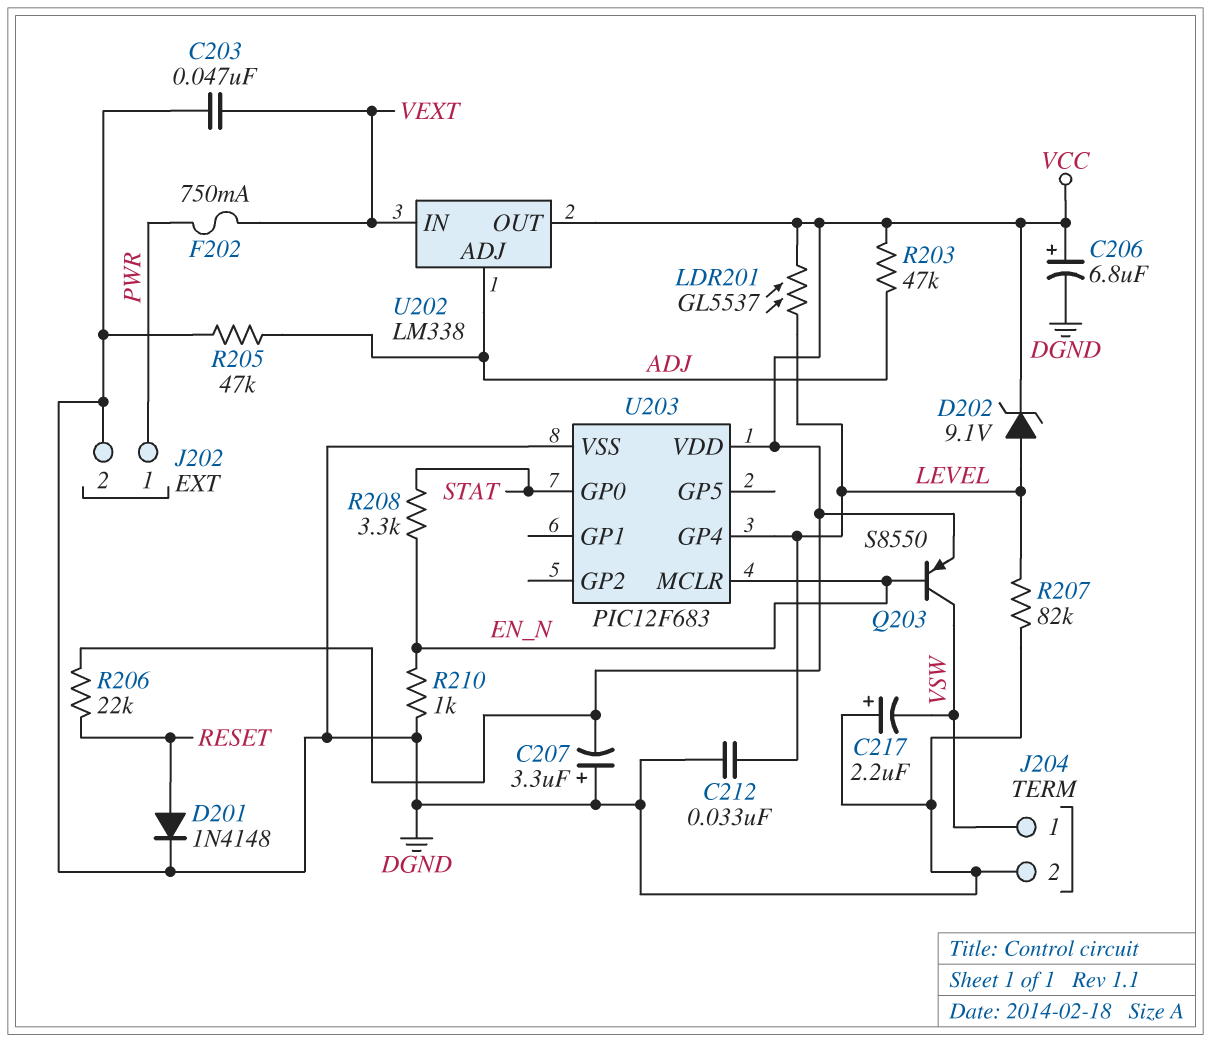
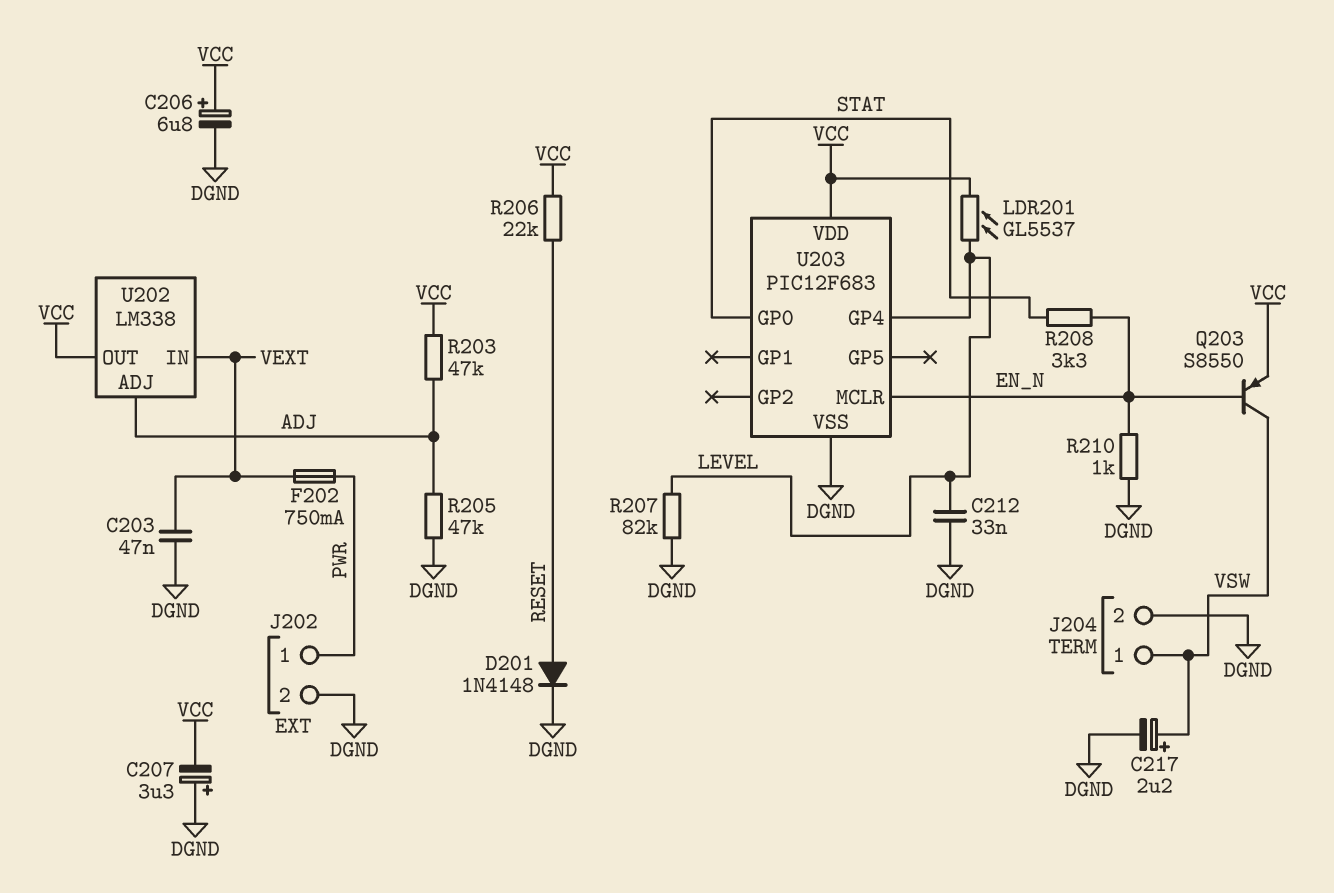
C217: 2.2uF (plus DGND, minus VSW) -> 2.2uF (plus VSW, minus DGND)
D202: zener 9.1V (A LEVEL, K VCC) -> none

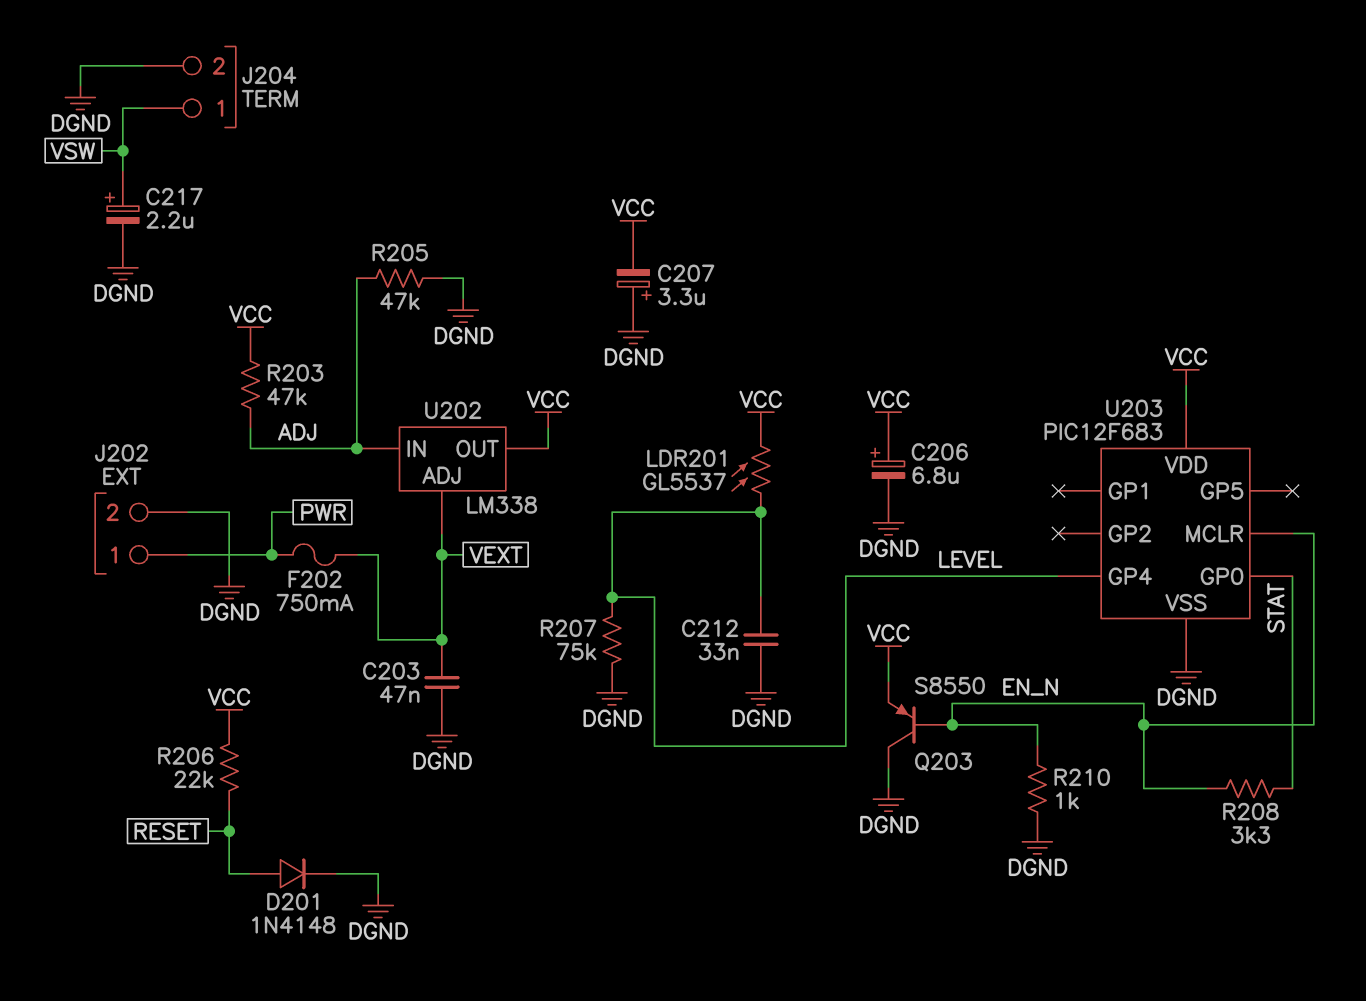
Q203: PNP S8550 (B EN_N, C VSW, E VCC) -> PNP S8550 (B EN_N, C DGND, E VCC)
R207: 82k (DGND, LEVEL) -> 75k (DGND, LEVEL)
U202 pin ADJ: ADJ -> VEXT
U202 pin IN: VEXT -> ADJ

